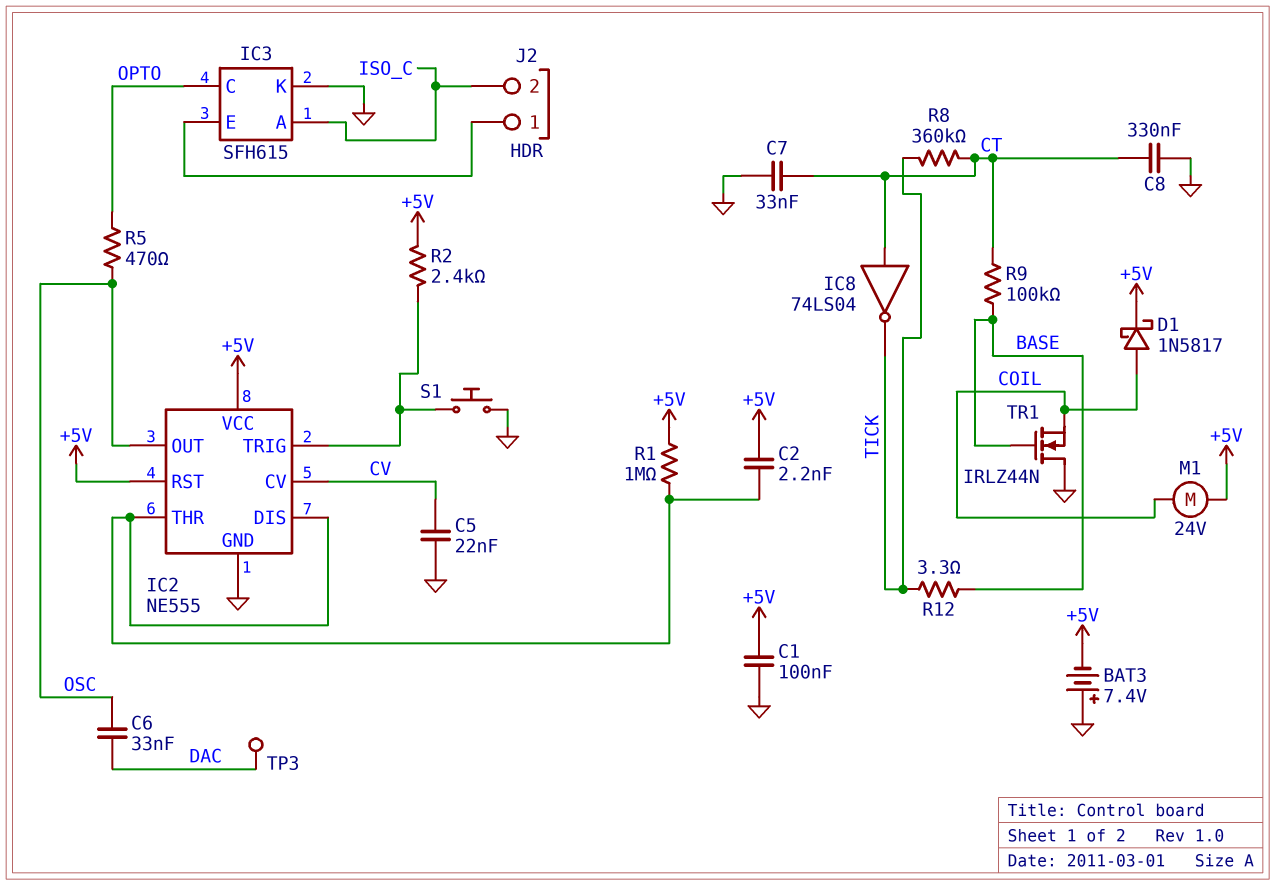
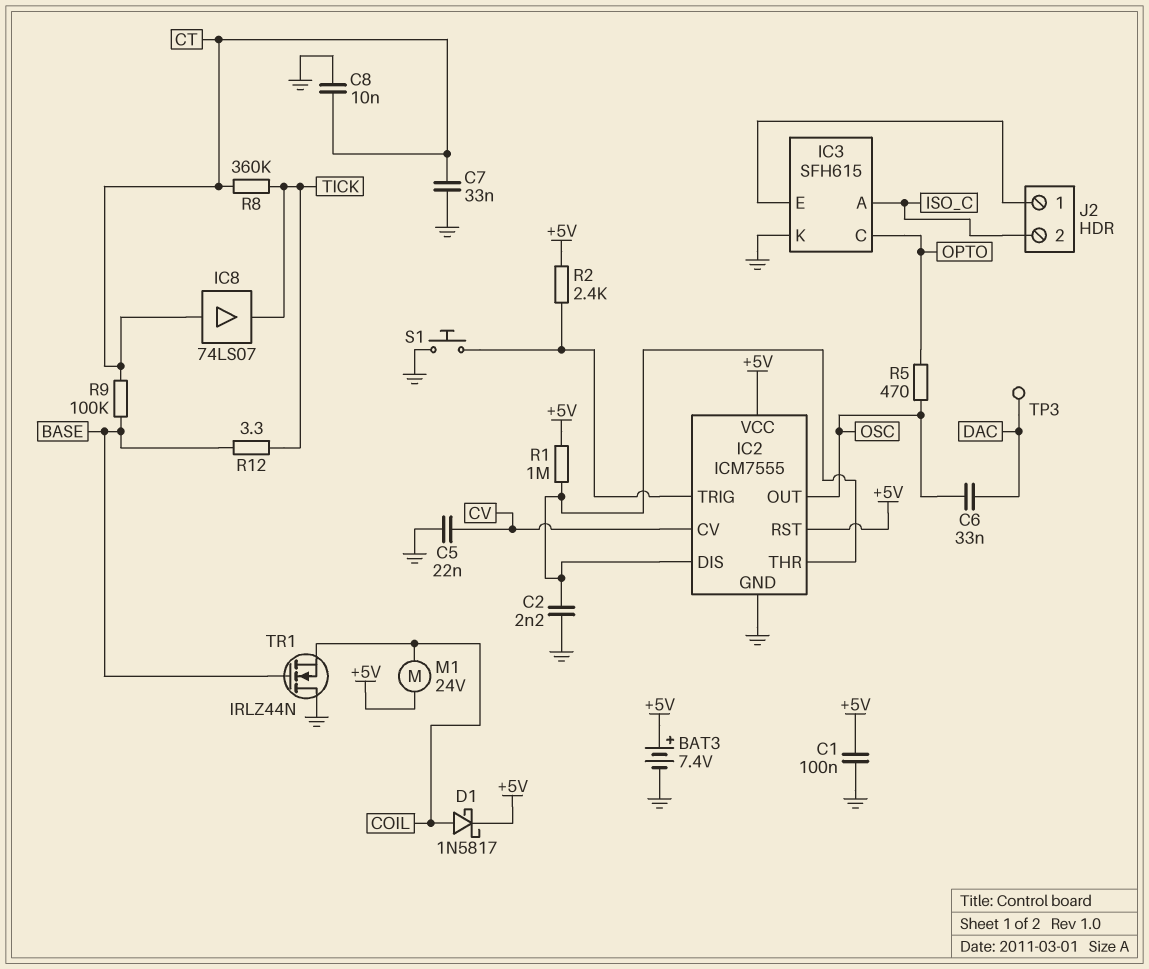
BAT3: 7.4V (plus GND, minus +5V) -> 7.4V (plus +5V, minus GND)
C2: 2.2nF (+5V, IC2/DIS) -> 2.2nF (GND, IC2/DIS)
C8: 330nF (CT, GND) -> 10nF (CT, GND)
IC2: NE555 -> ICM7555
IC8: NOT 74LS04 (in CT, out TICK) -> buffer 74LS07 (in CT, out TICK)

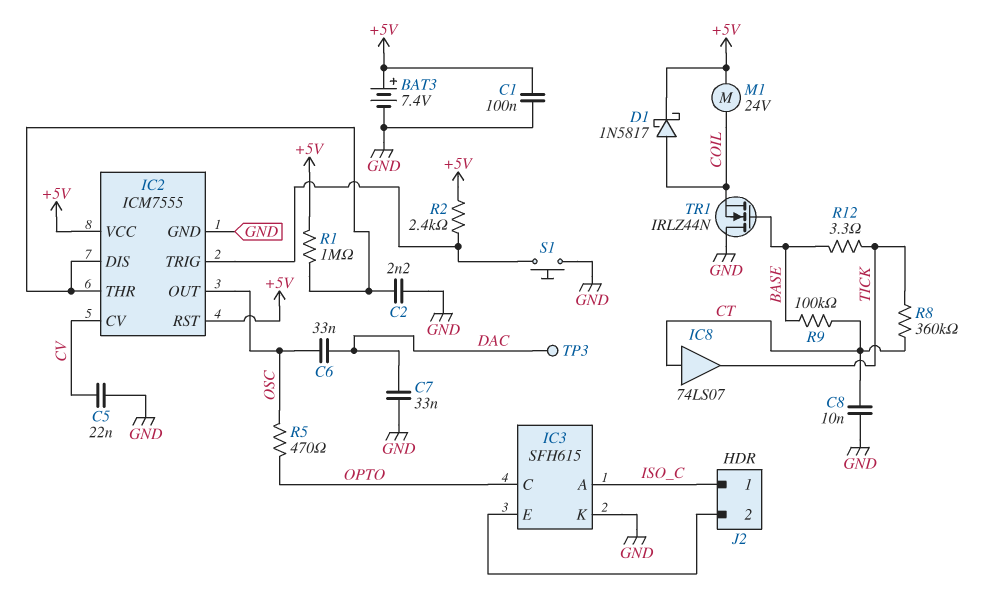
C7: 33nF (CT, GND) -> 33nF (DAC, GND)
J2 pin 1: IC3/E -> ISO_C
J2 pin 2: ISO_C -> IC3/E

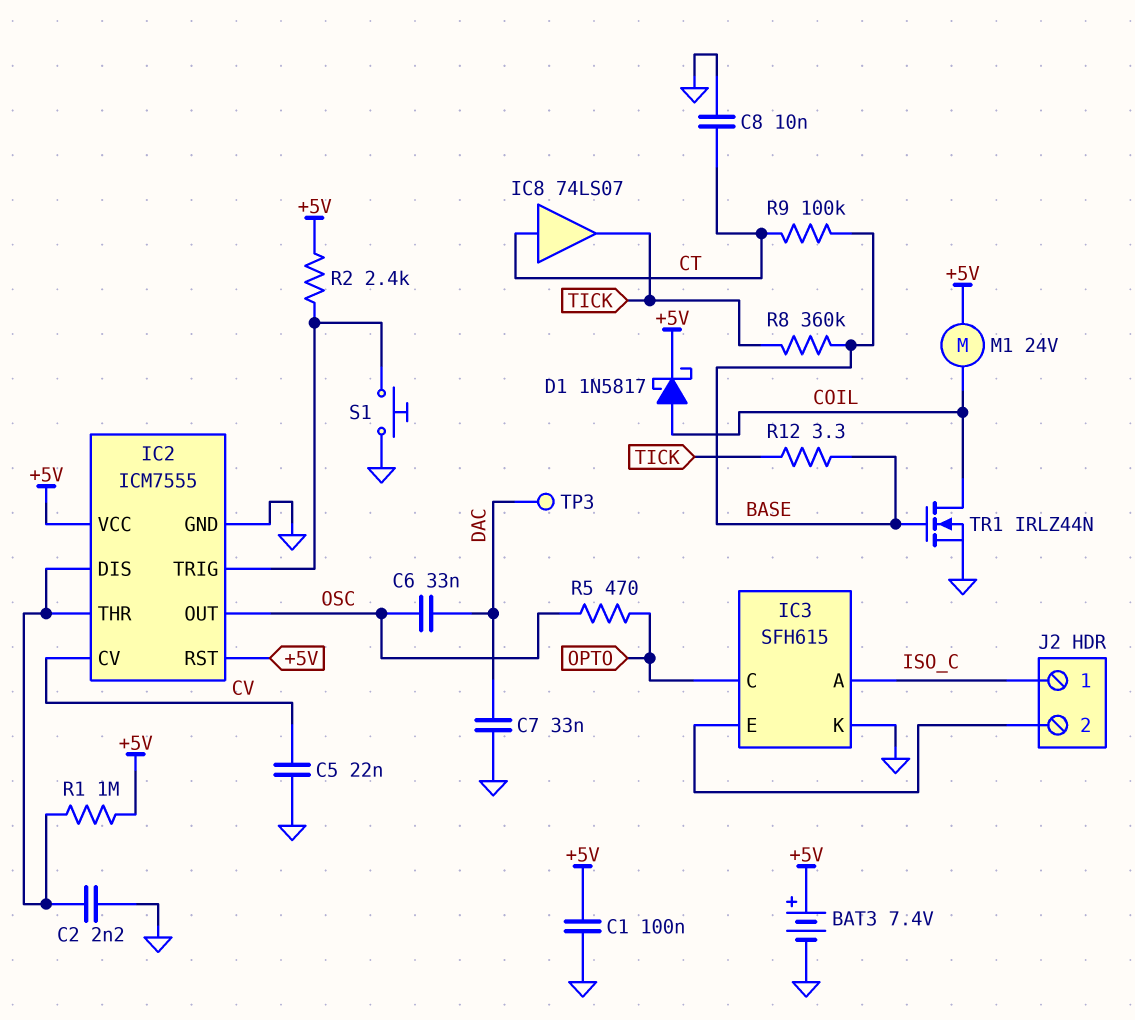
R8: 360k (CT, TICK) -> 360k (BASE, TICK)
TR1: NMOS IRLZ44N (G BASE, D GND, S COIL) -> NMOS IRLZ44N (G BASE, D COIL, S GND)

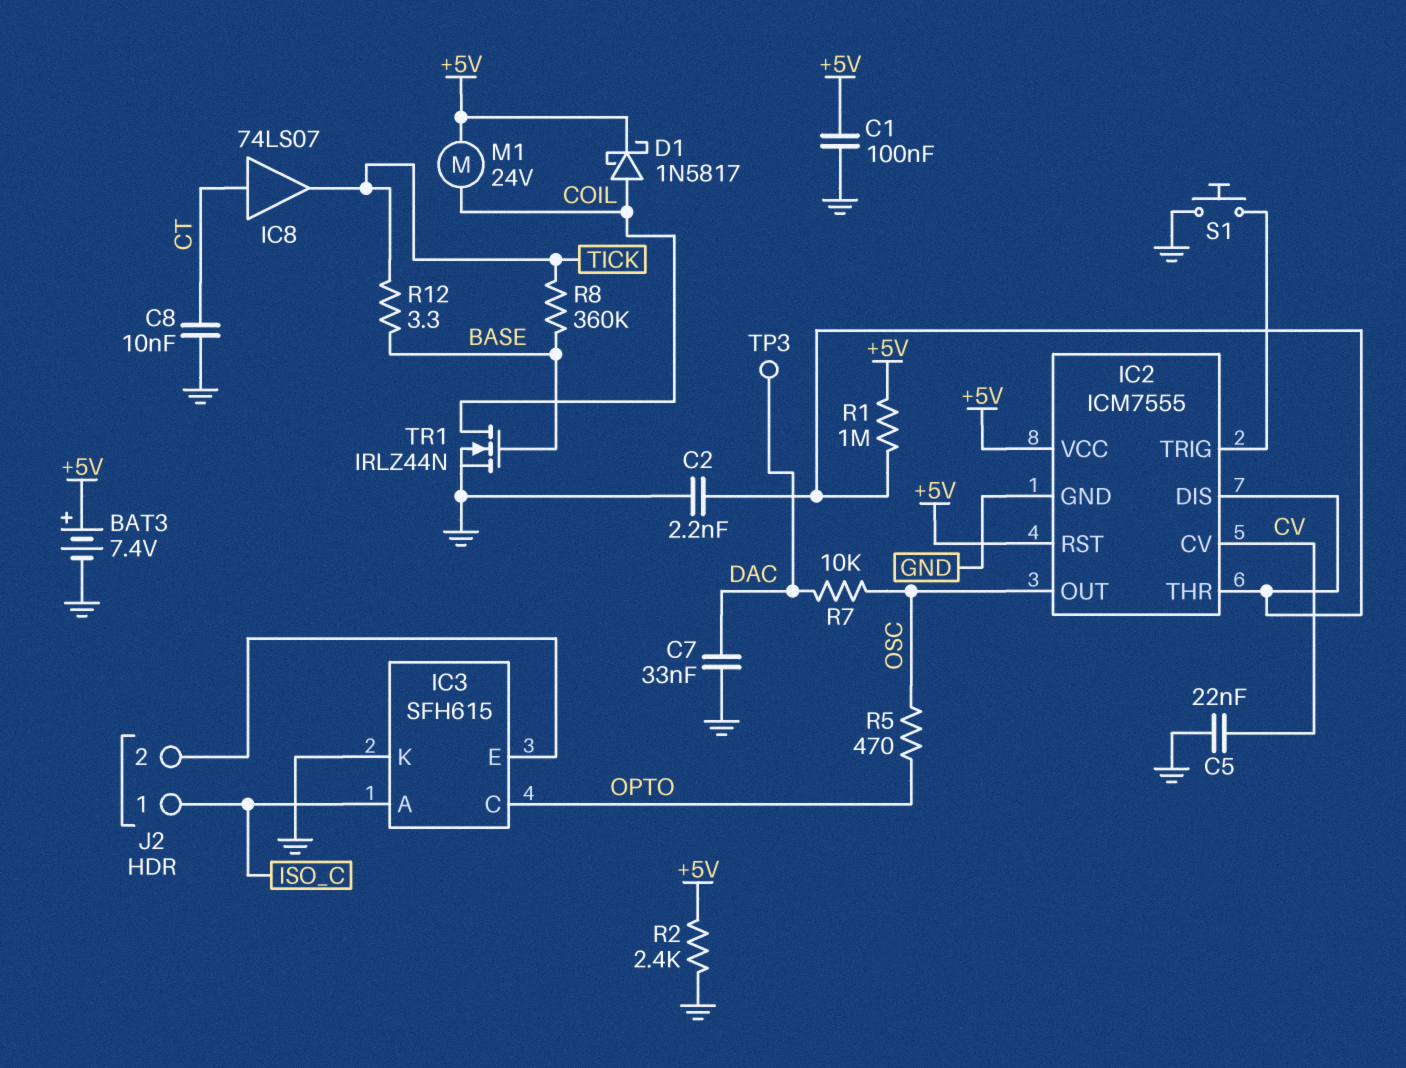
C6: 33nF (DAC, OSC) -> none
R2: 2.4k (+5V, IC2/TRIG) -> 2.4k (+5V, GND)
R7: none -> 10k (DAC, OSC)
R9: 100k (BASE, CT) -> none

